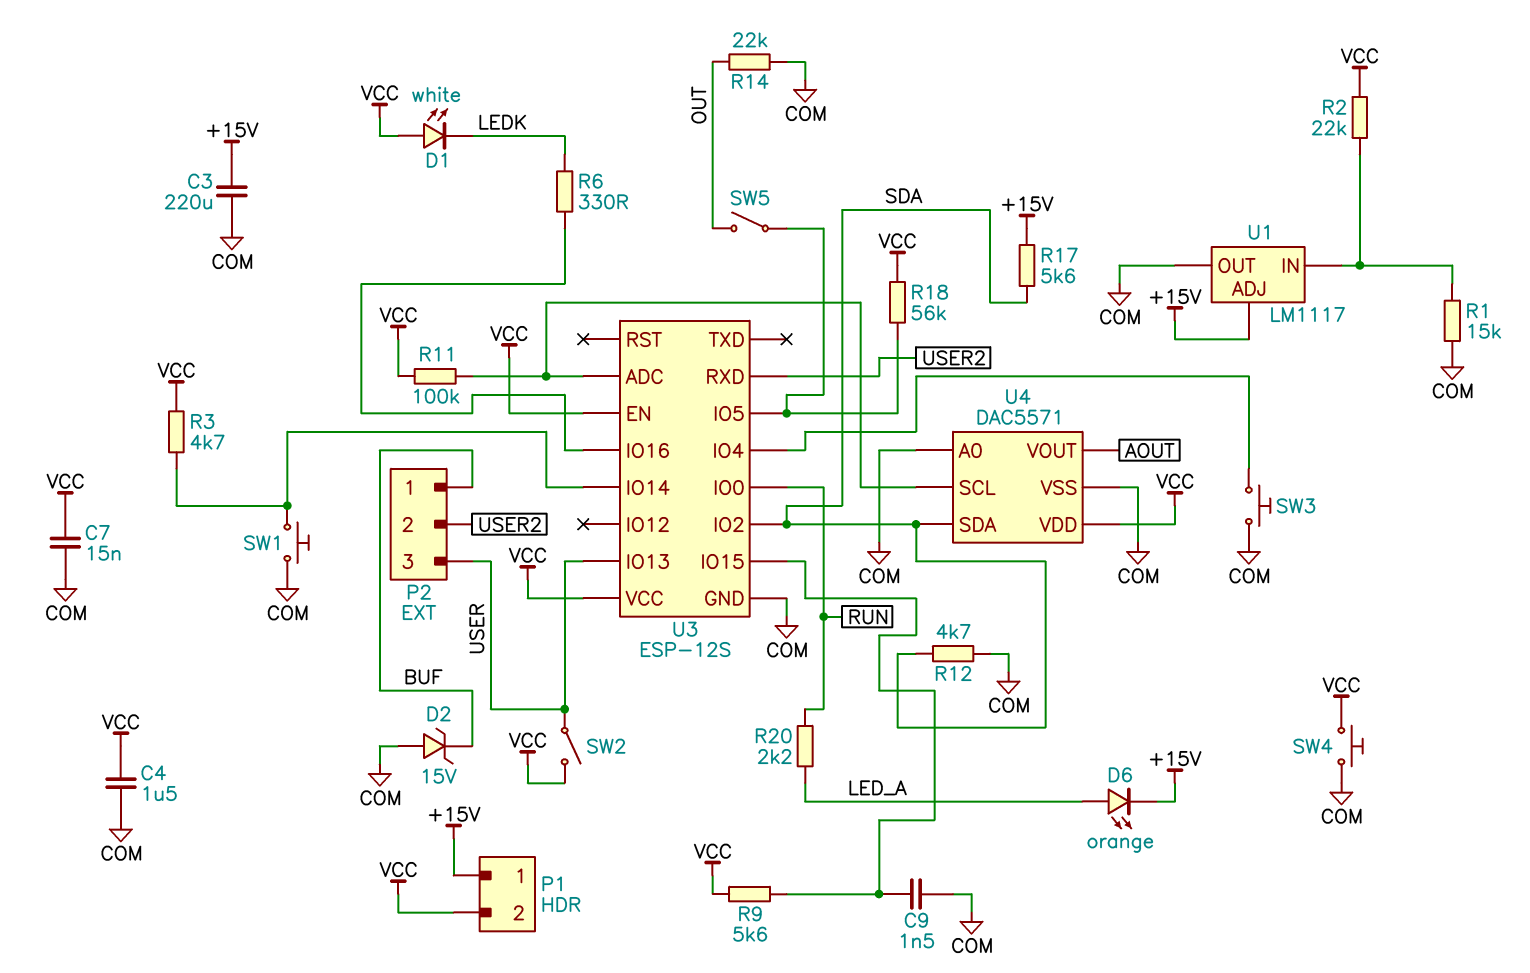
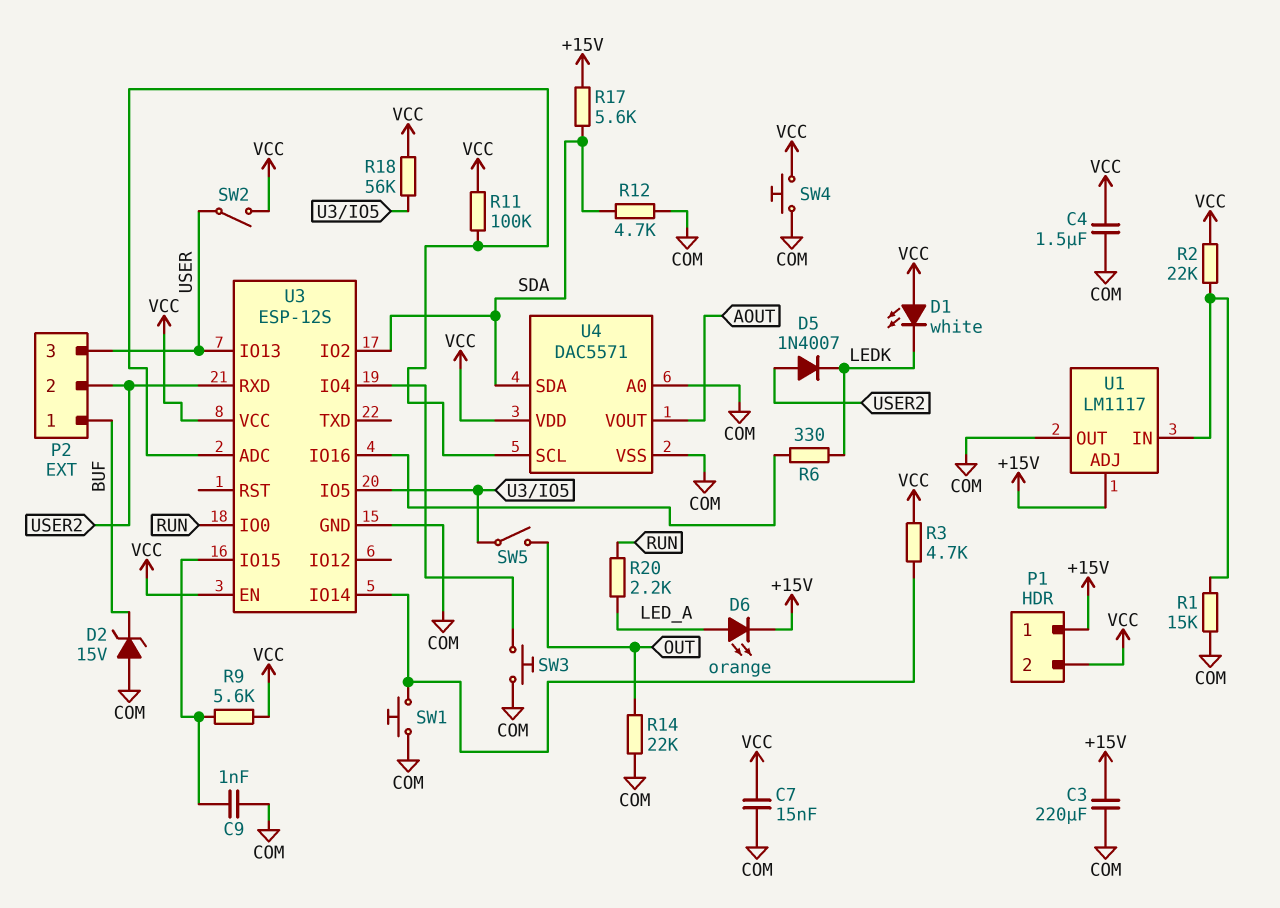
C9: 1.5nF (COM, U3/IO15) -> 1nF (COM, U3/IO15)
D5: none -> diode 1N4007 (A USER2, K LEDK)

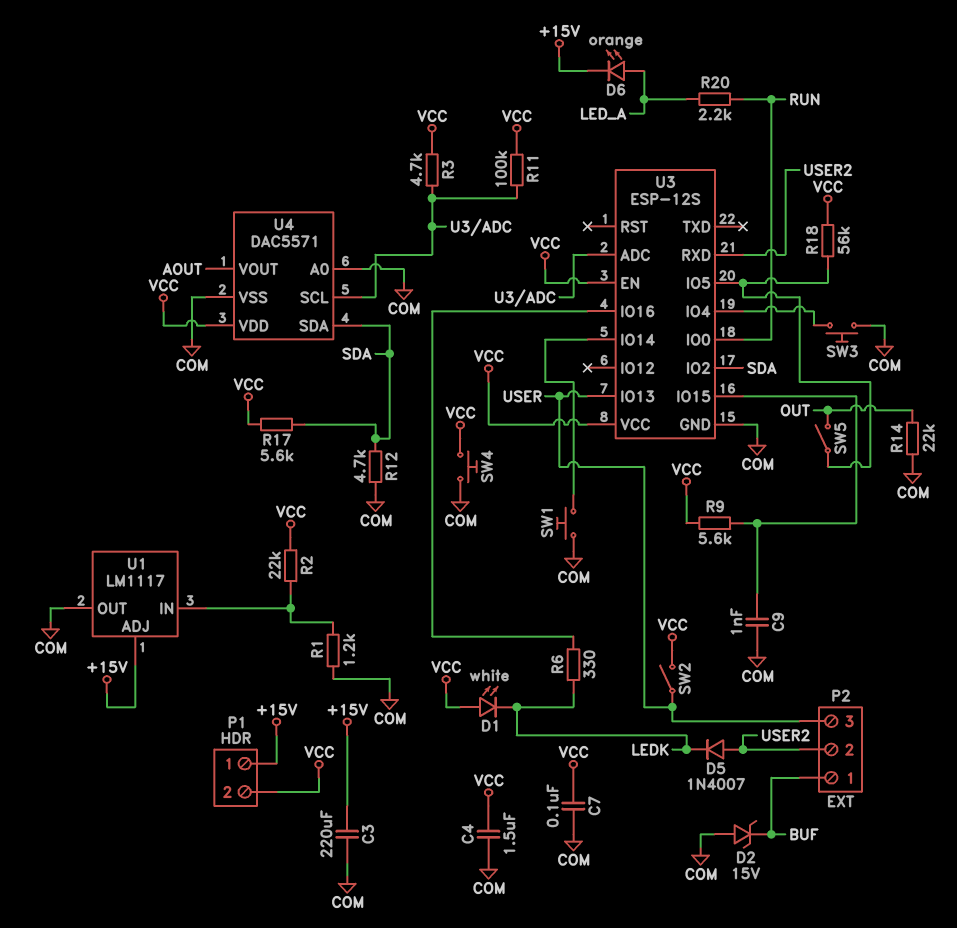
C7: 15nF (COM, VCC) -> 100nF (COM, VCC)
R1: 15k (COM, U1/IN) -> 1.2k (COM, U1/IN)
R3: 4.7k (U3/IO14, VCC) -> 4.7k (U3/ADC, VCC)
R17: 5.6k (+15V, SDA) -> 5.6k (SDA, VCC)

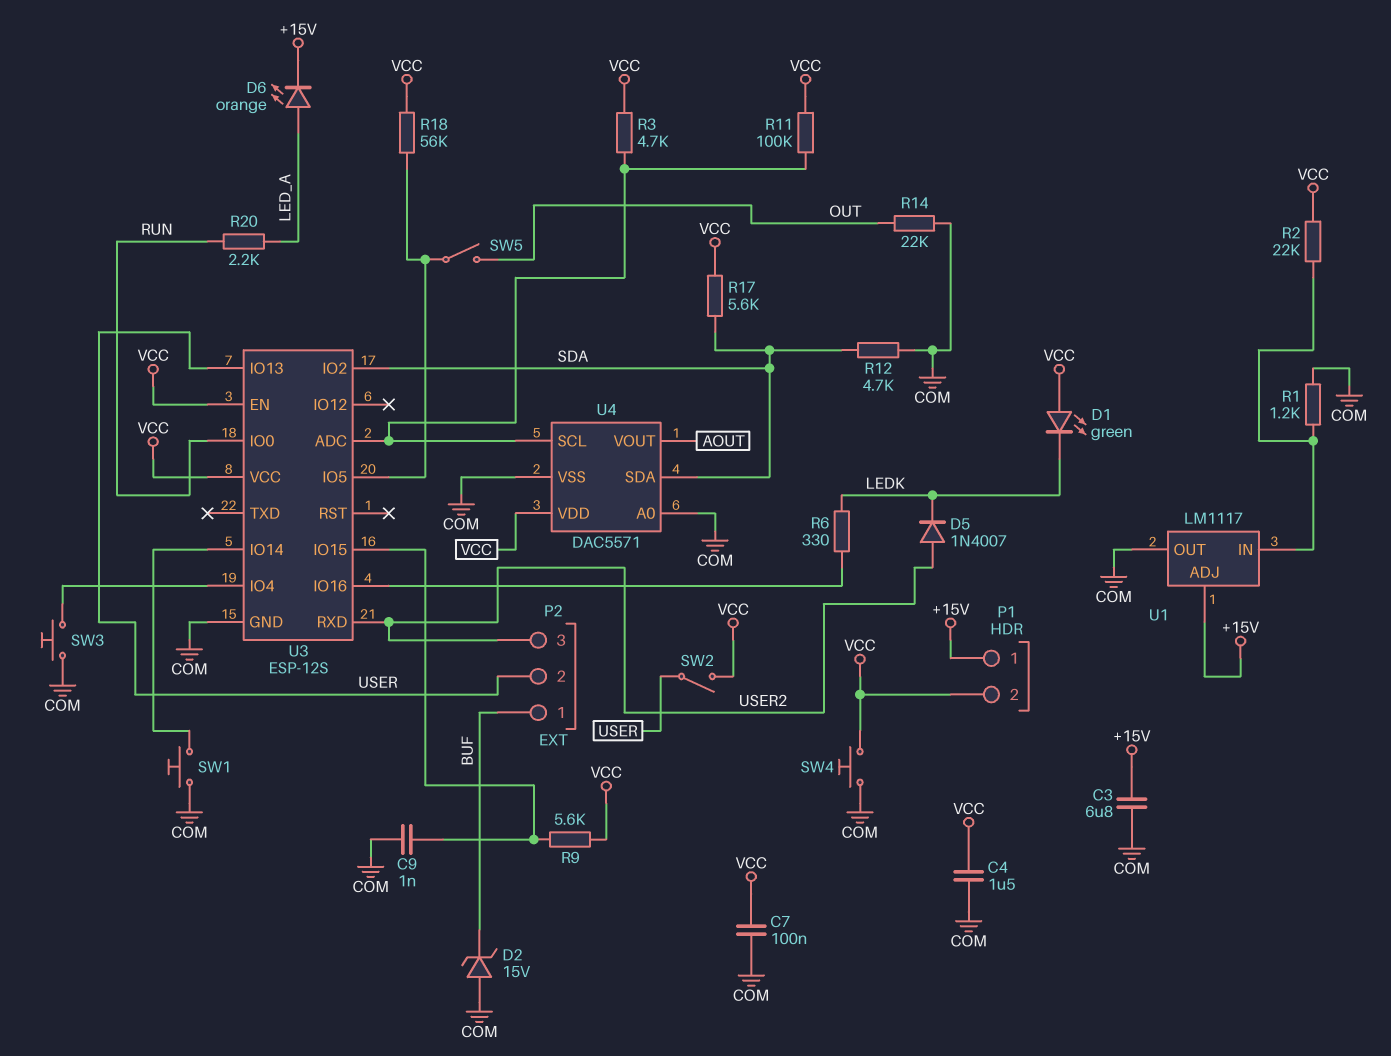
C3: 220uF (+15V, COM) -> 6.8uF (+15V, COM)
D1: LED white (A VCC, K LEDK) -> LED green (A VCC, K LEDK)
P2 pin 2: USER2 -> USER
P2 pin 3: USER -> USER2

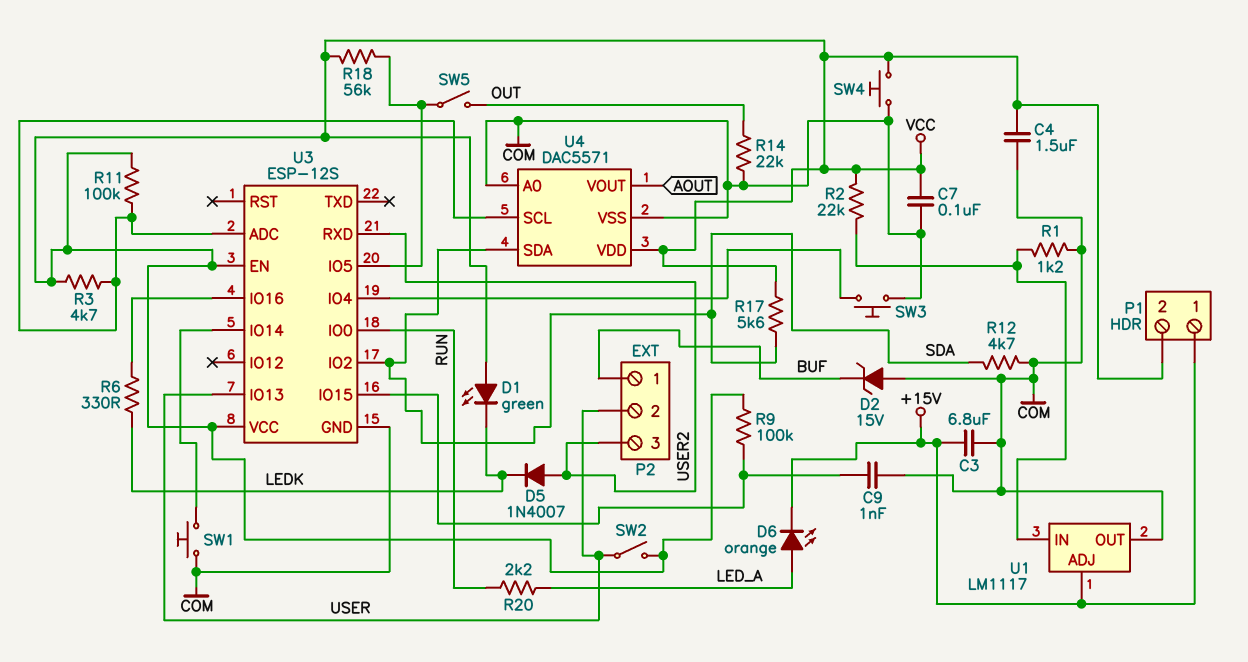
R9: 5.6k (U3/IO15, VCC) -> 100k (U3/IO15, VCC)

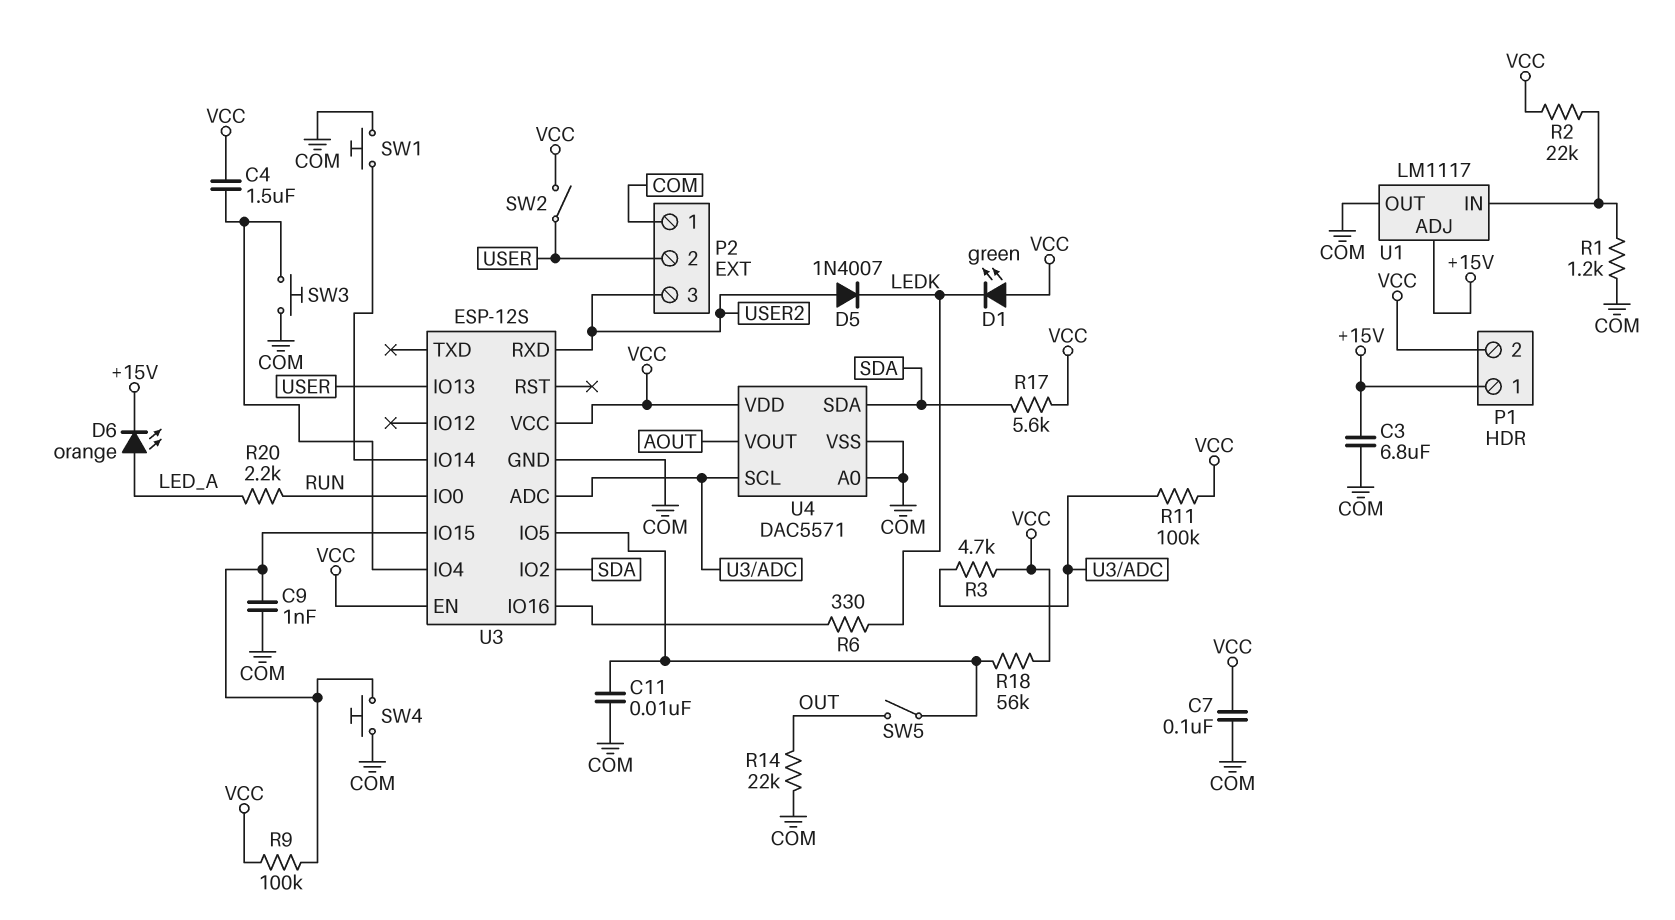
C4: 1.5uF (COM, VCC) -> 1.5uF (U3/IO4, VCC)
C11: none -> 10nF (COM, U3/IO5)
D2: zener 15V (A COM, K BUF) -> none
P2 pin 1: BUF -> COM
R12: 4.7k (COM, SDA) -> none
SW4: button (COM, VCC) -> button (COM, U3/IO15)

